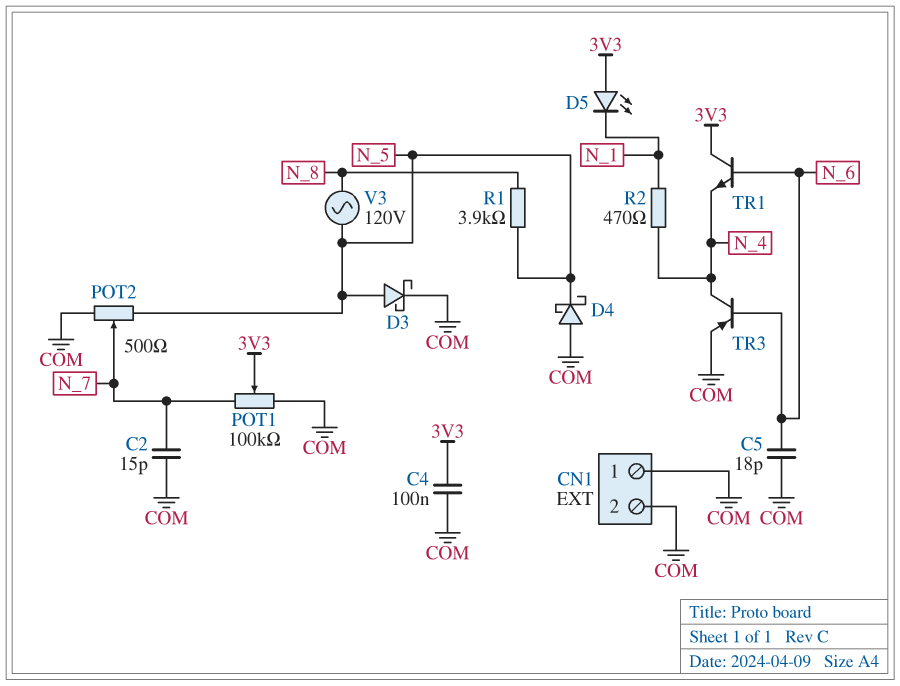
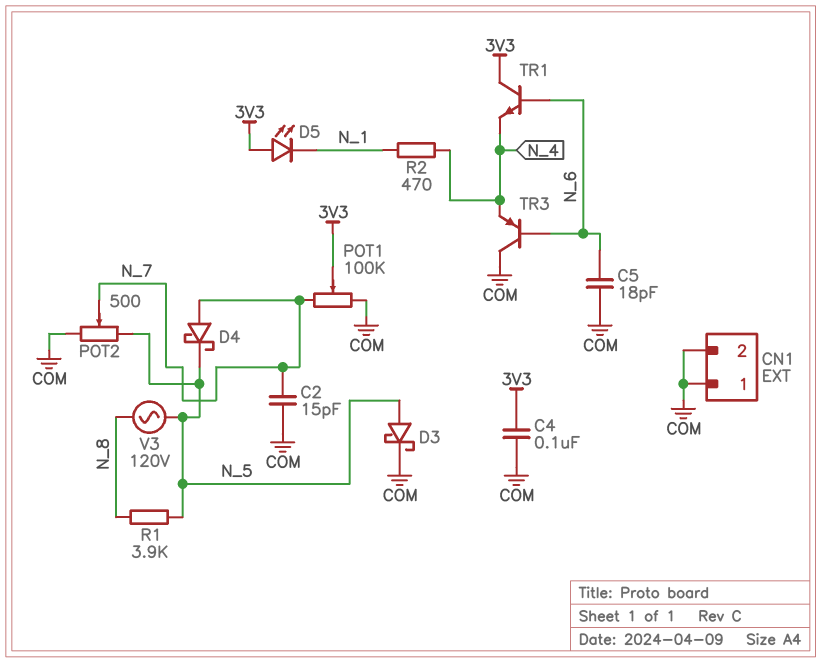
D4: schottky (A COM, K N_5) -> schottky (A N_7, K N_5)
TR3: PNP (B N_6, C N_4, E COM) -> PNP (B N_6, C COM, E N_4)

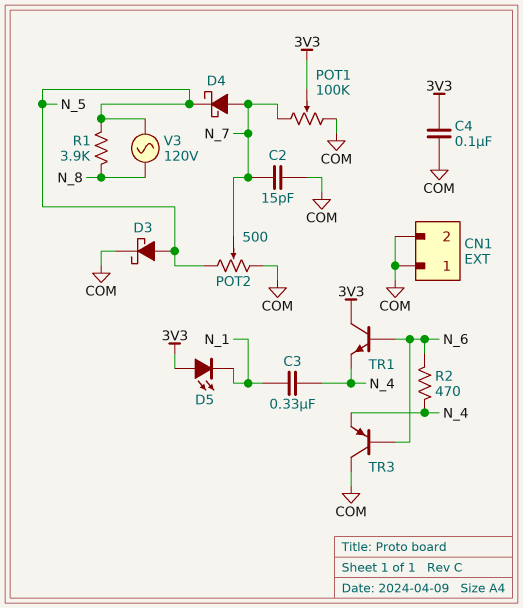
C3: none -> 330nF (N_1, N_4)
C5: 18pF (COM, N_6) -> none
R2: 470 (N_1, N_4) -> 470 (N_4, N_6)

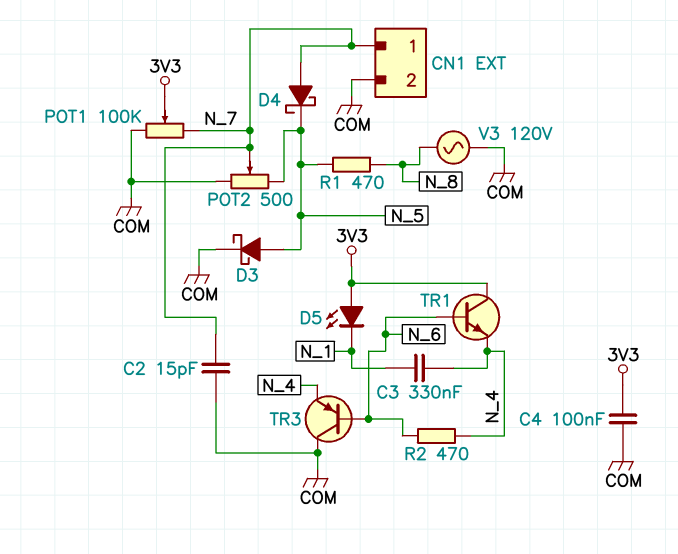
CN1 pin 1: COM -> N_7
R1: 3.9k (N_5, N_8) -> 470 (N_5, N_8)
V3: AC 120V (N_5, N_8) -> AC 120V (COM, N_8)

